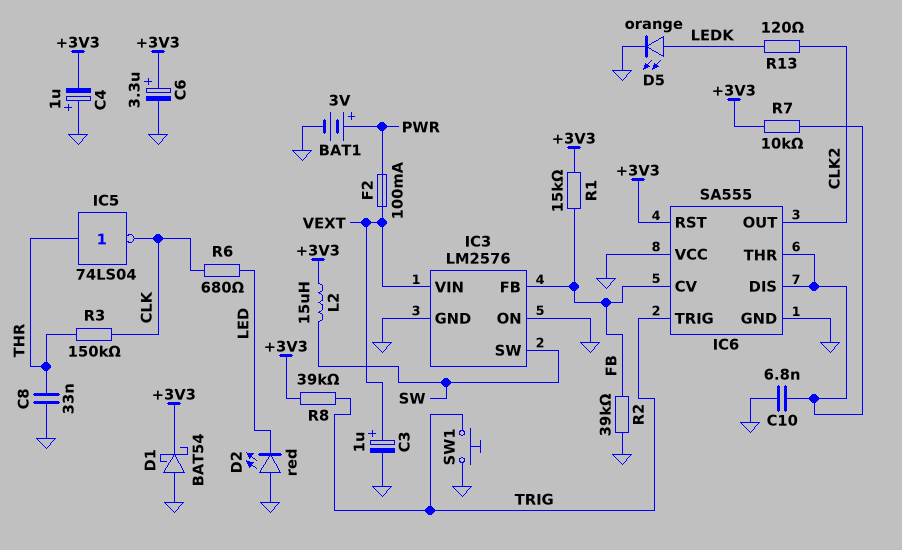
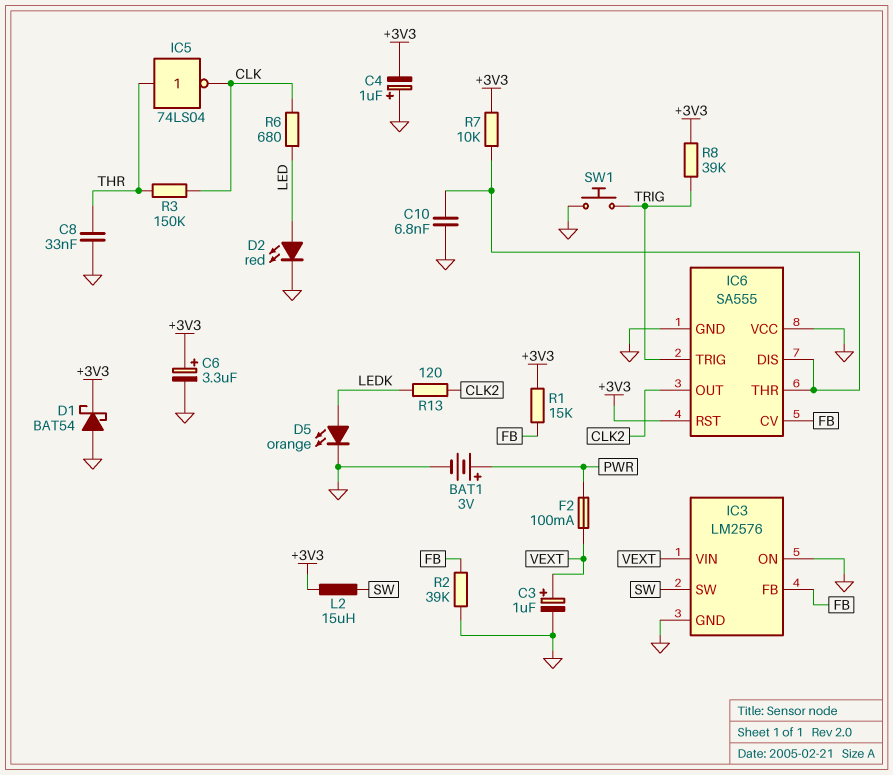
D2: LED red (A GND, K LED) -> LED red (A LED, K GND)

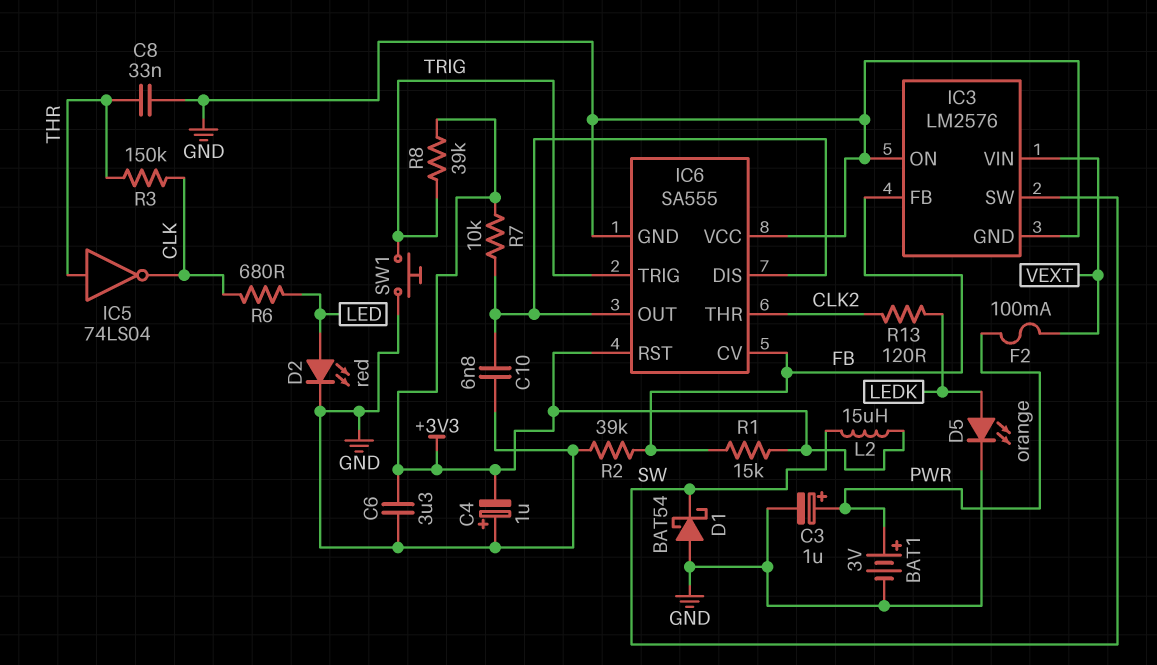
C3: 1uF (plus VEXT, minus GND) -> 1uF (plus PWR, minus GND)
C6: 3.3uF (plus +3V3, minus GND) -> 3.3uF (+3V3, GND)
D1: schottky BAT54 (A GND, K +3V3) -> schottky BAT54 (A GND, K SW)
IC6 pin OUT: CLK2 -> IC6/DIS
IC6 pin THR: IC6/DIS -> CLK2

